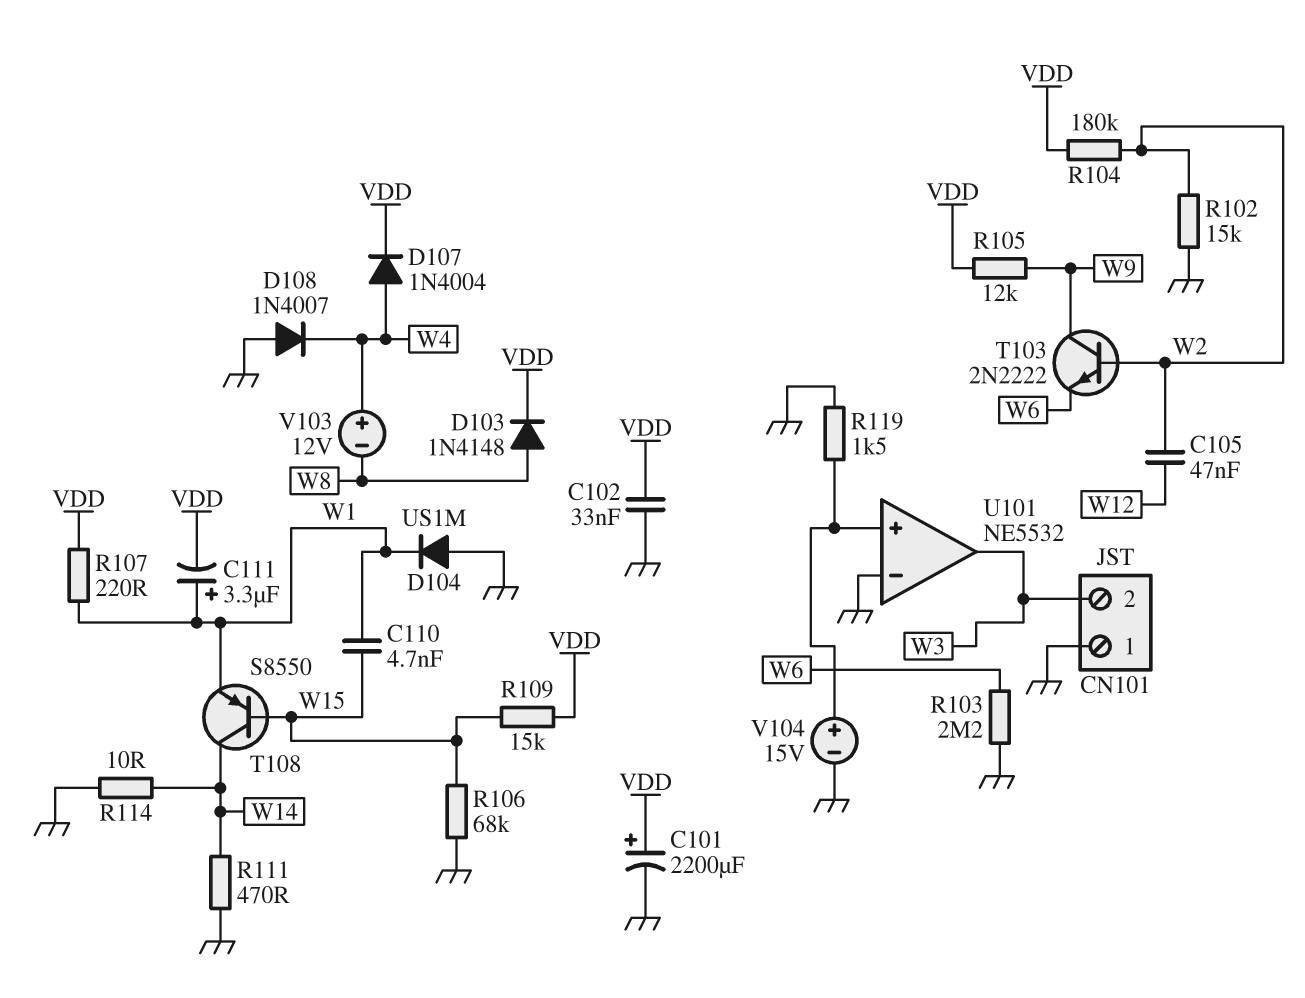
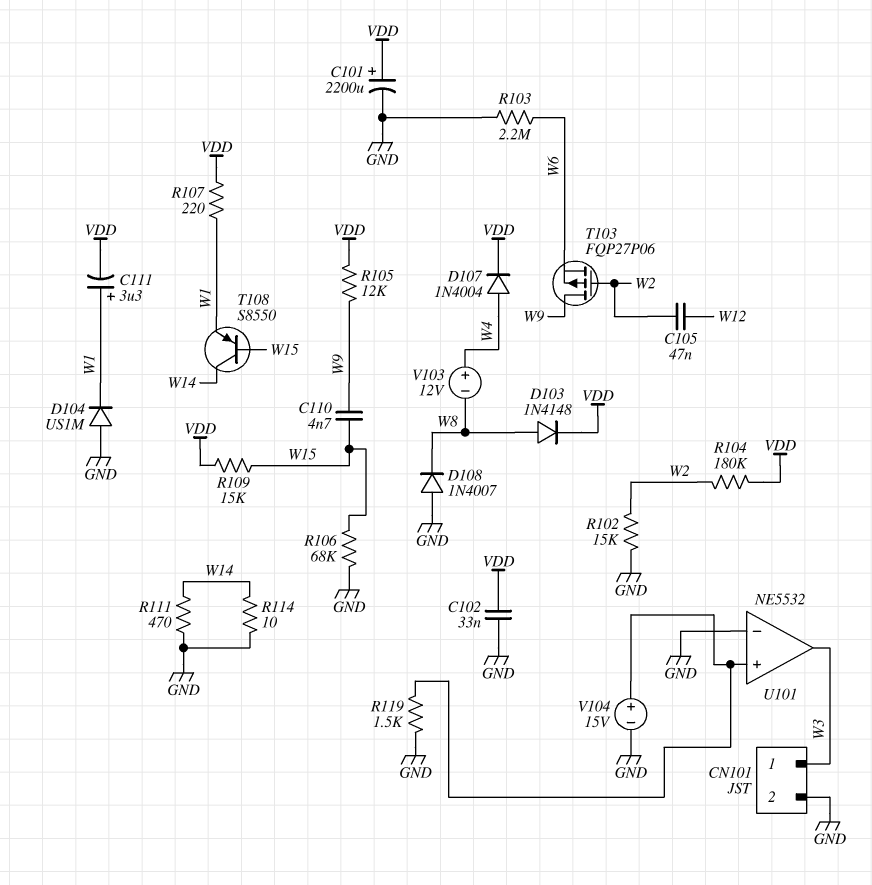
C110: 4.7nF (W1, W15) -> 4.7nF (W9, W15)
CN101 pin 1: GND -> W3
CN101 pin 2: W3 -> GND
D108: diode 1N4007 (A GND, K W4) -> diode 1N4007 (A GND, K W8)
T103: NPN 2N2222 (B W2, C W9, E W6) -> PMOS FQP27P06 (G W2, D W9, S W6)

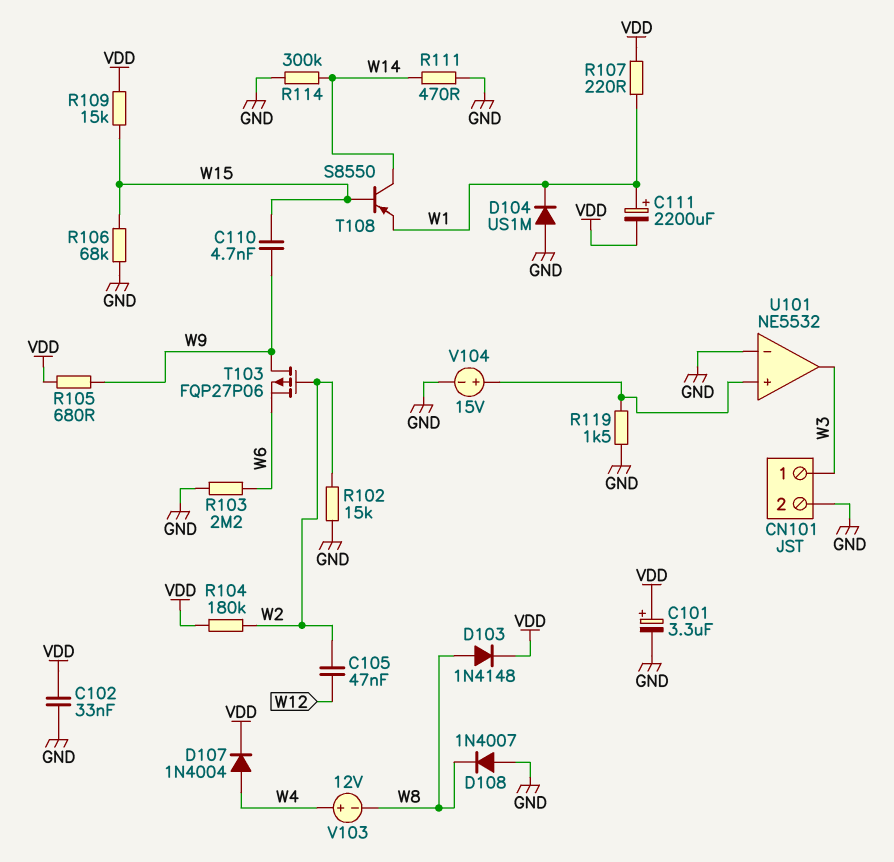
C101: 2200uF (plus VDD, minus GND) -> 3.3uF (plus VDD, minus GND)
C111: 3.3uF (plus W1, minus VDD) -> 2200uF (plus W1, minus VDD)
R105: 12k (VDD, W9) -> 680 (VDD, W9)
R114: 10 (GND, W14) -> 300k (GND, W14)

